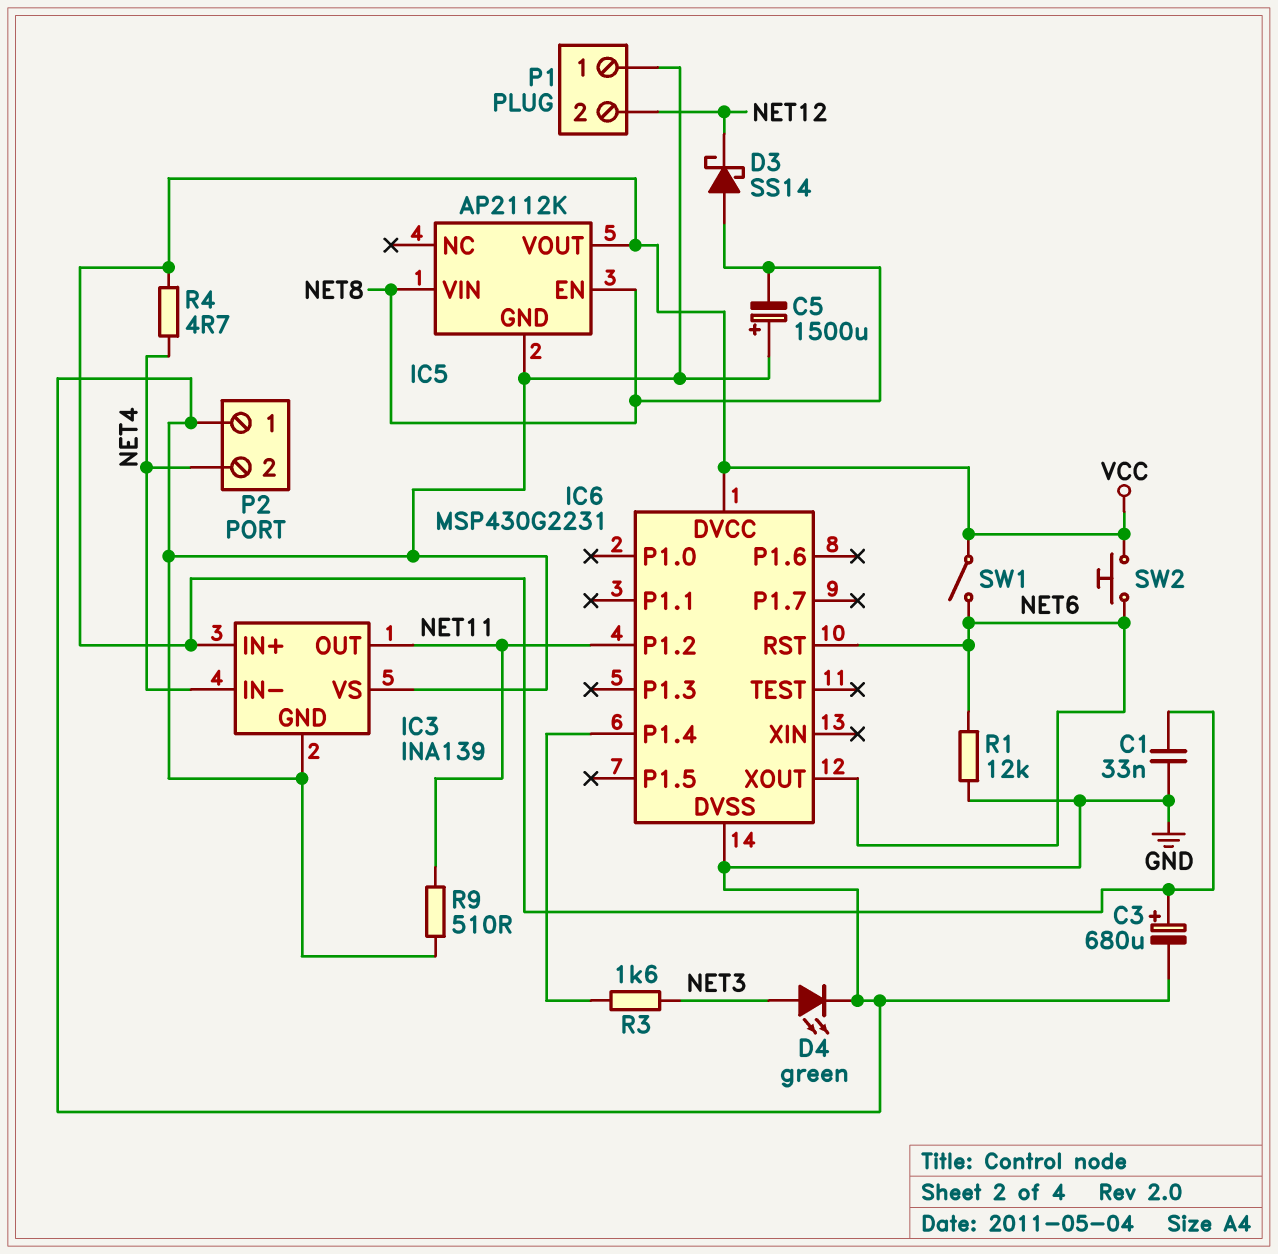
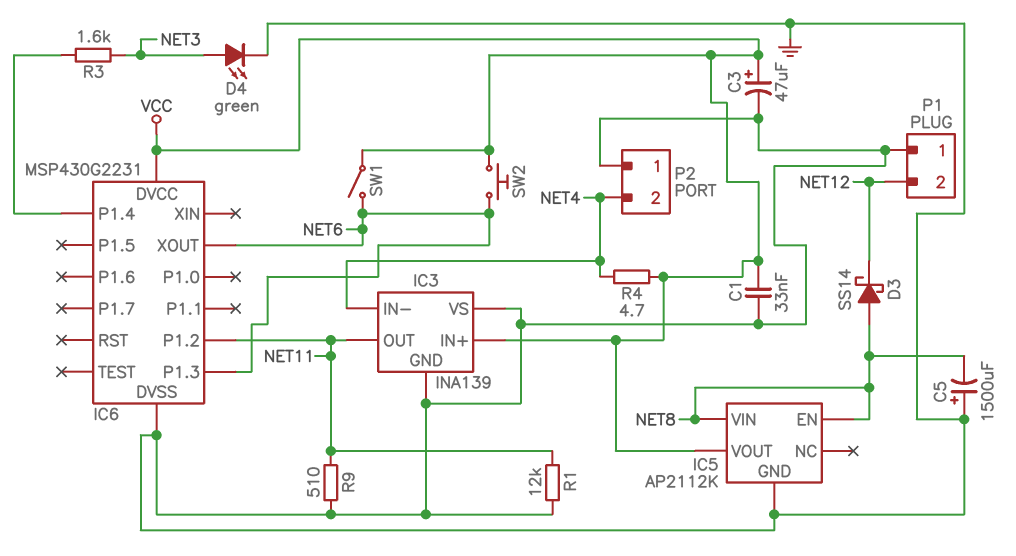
C3: 680uF (plus VCC, minus GND) -> 47uF (plus VCC, minus GND)
IC6 pin P1.3: none -> NET6
IC6 pin RST: NET6 -> none
R1: 12k (GND, NET6) -> 12k (GND, NET11)

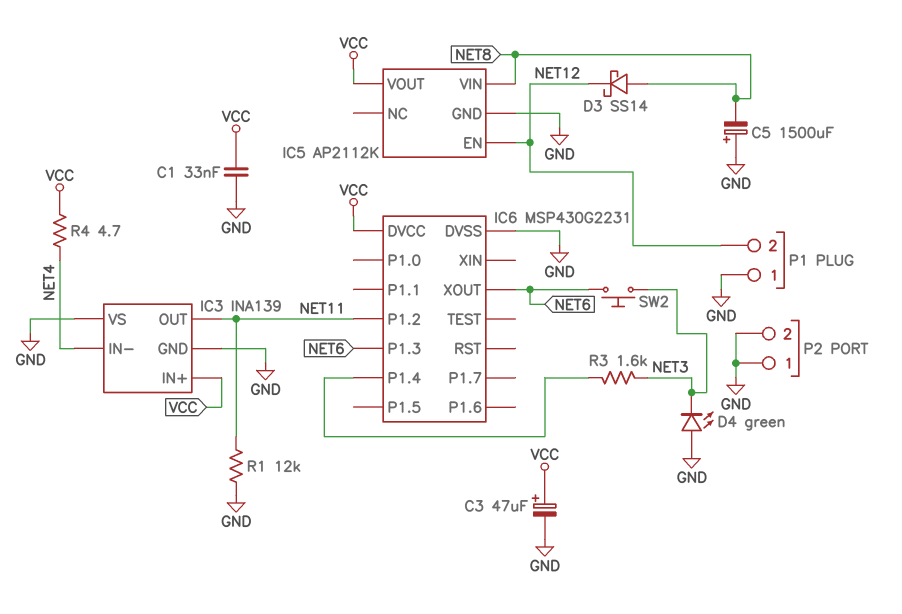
D4: LED green (A NET3, K GND) -> LED green (A GND, K NET3)
IC5 pin EN: NET8 -> NET12
P2 pin 2: NET4 -> GND
R9: 510 (GND, NET11) -> none
SW1: switch (NET6, VCC) -> none
SW2: button (NET6, VCC) -> button (NET3, NET6)

